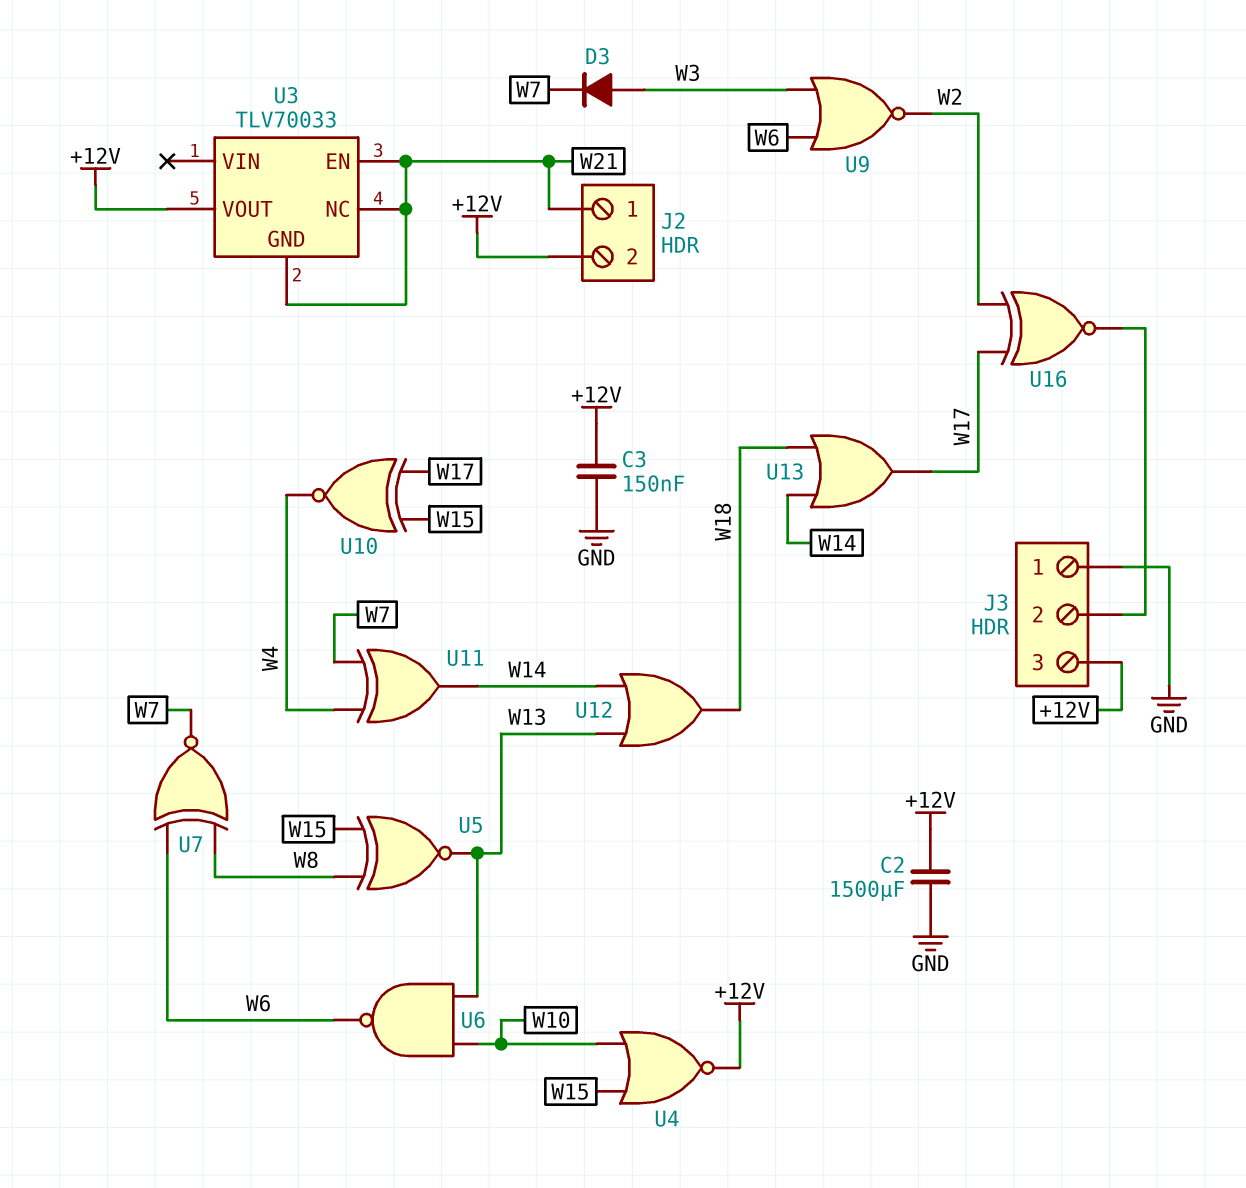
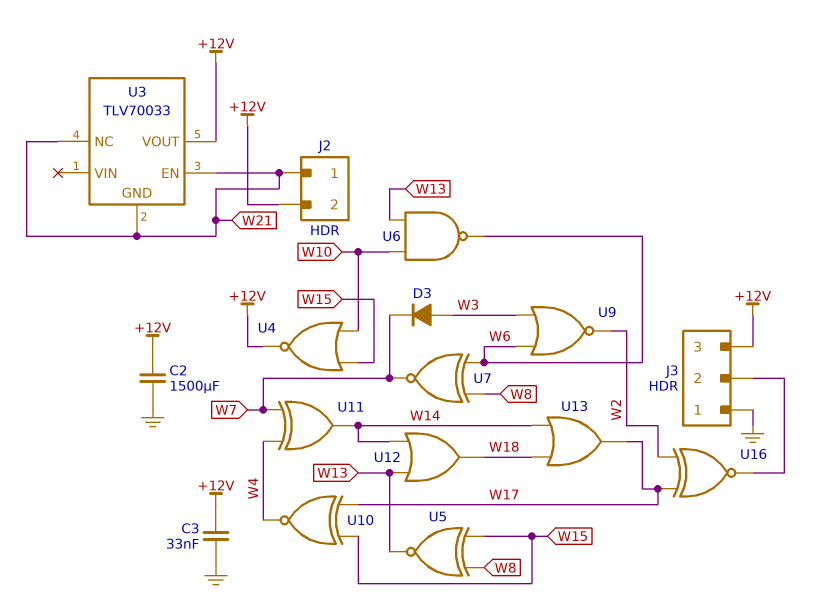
C3: 150nF (+12V, GND) -> 33nF (+12V, GND)

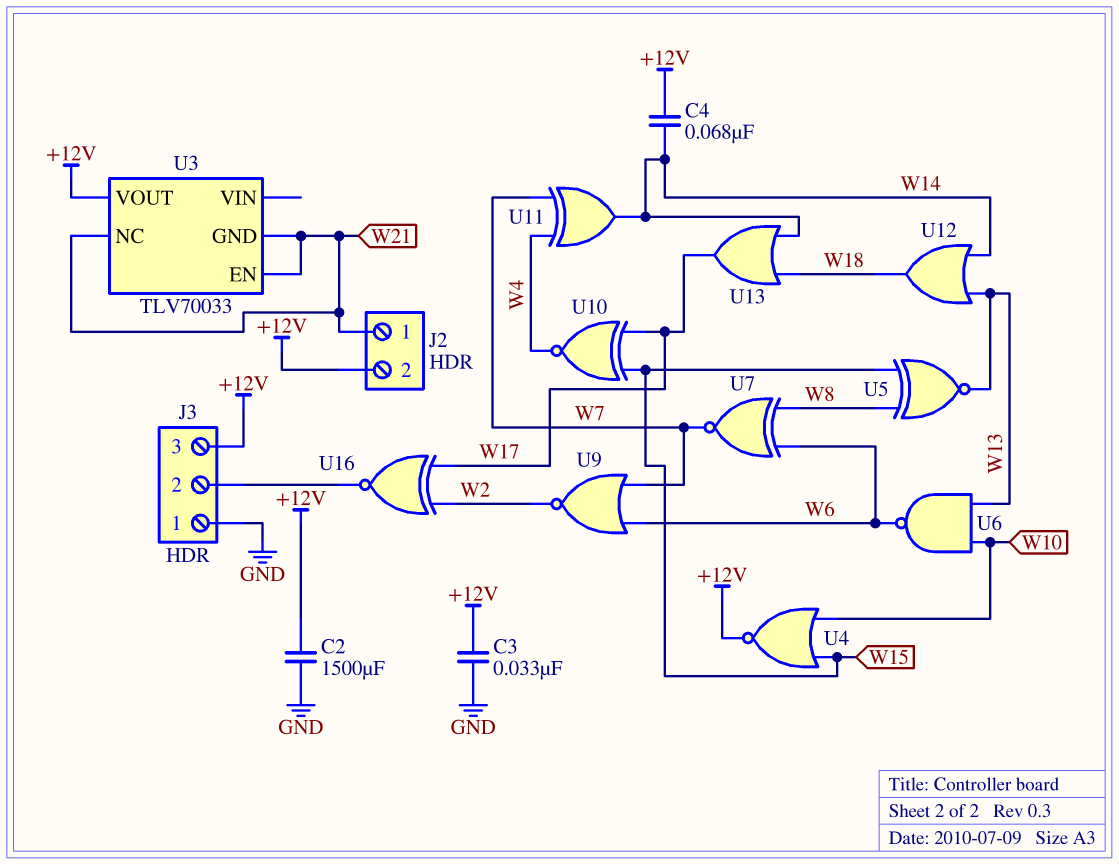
C4: none -> 68nF (+12V, W14)
D3: diode (A W3, K W7) -> none
U9: NOR (in W3, in W6, out W2) -> NOR (in W6, in W7, out W2)

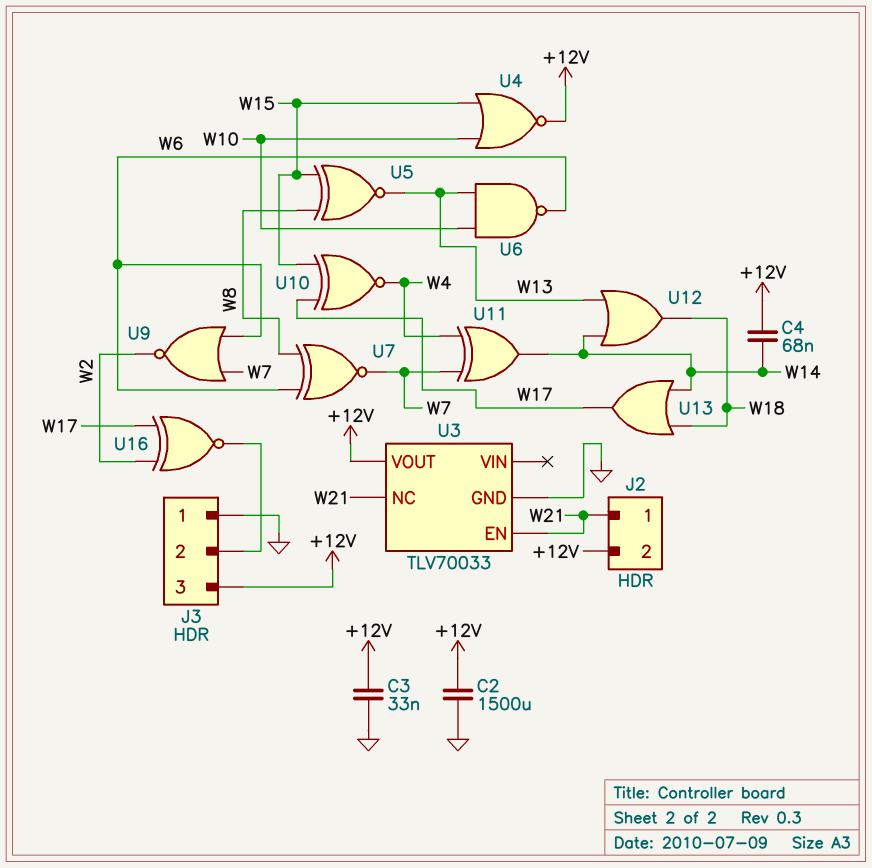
U3 pin GND: W21 -> GND

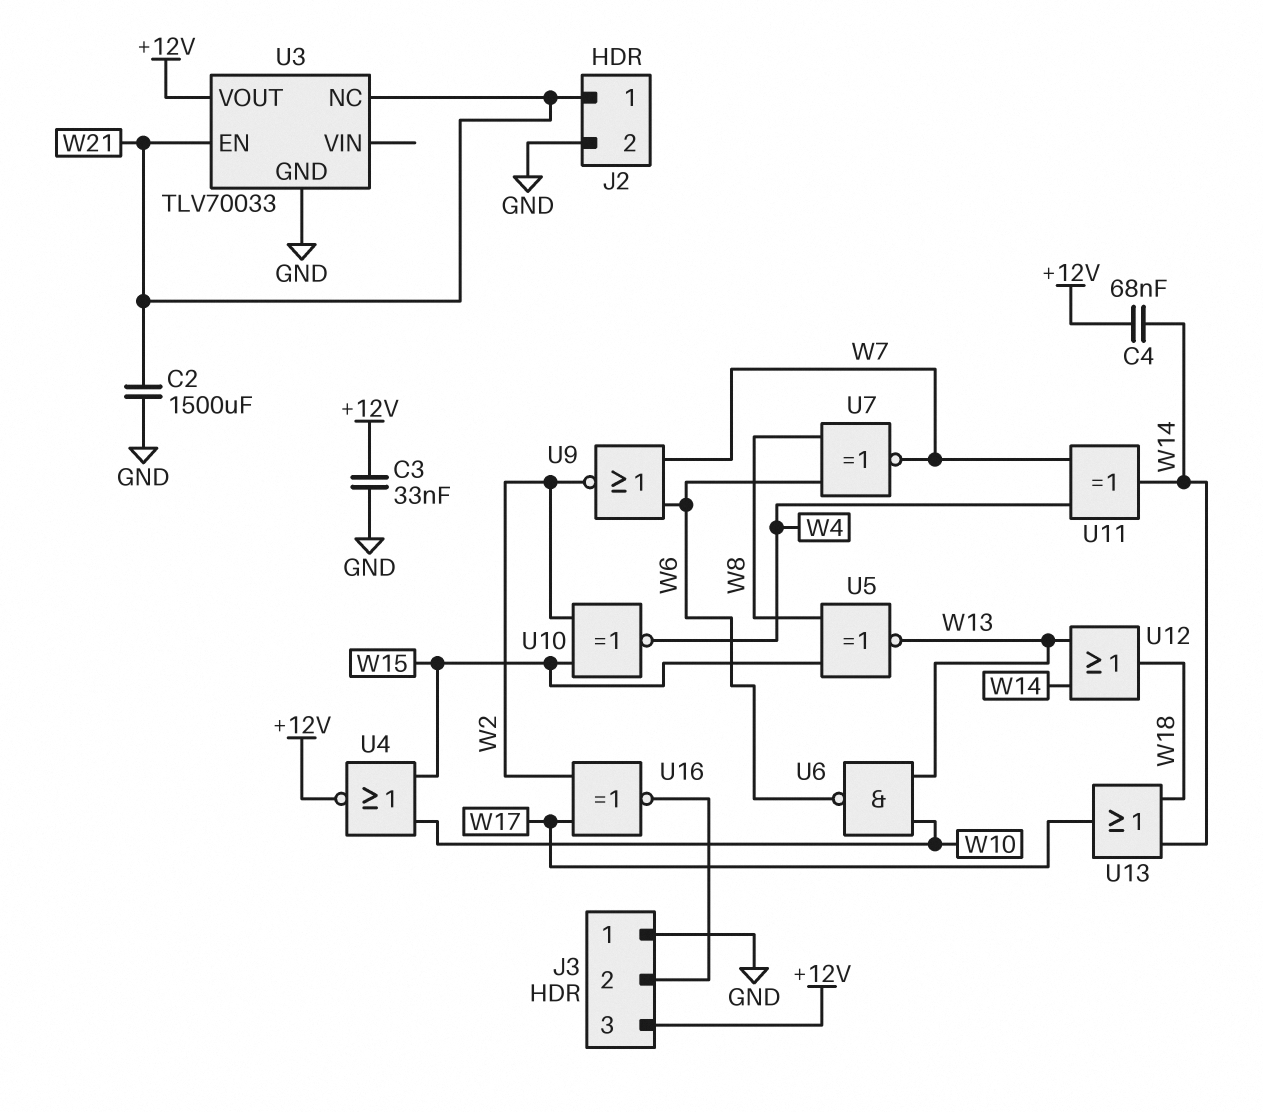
C2: 1500uF (+12V, GND) -> 1500uF (GND, W21)
J2 pin 2: +12V -> GND
U10: XNOR (in W15, in W17, out W4) -> XNOR (in W2, in W15, out W4)

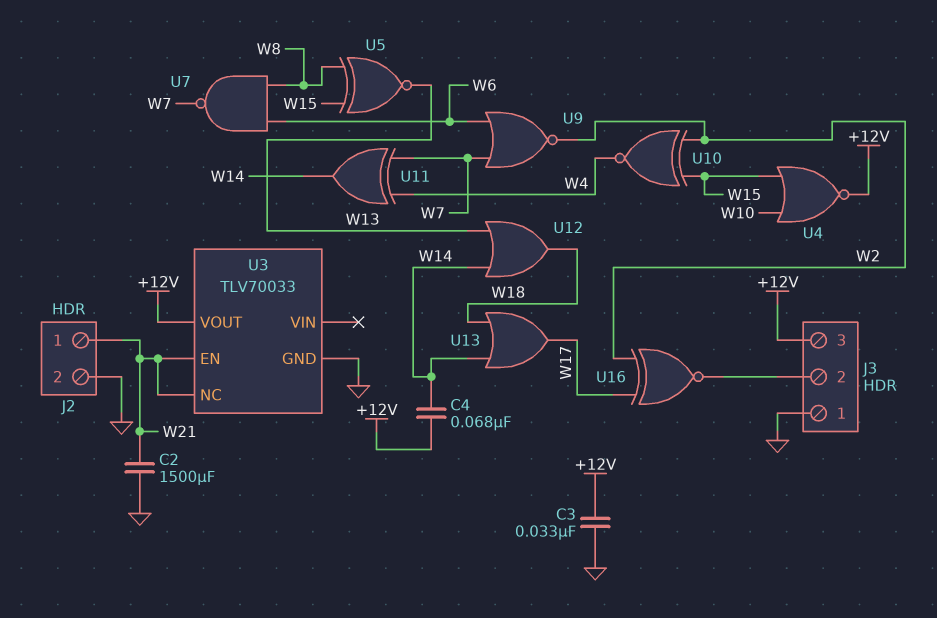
U6: NAND (in W10, in W13, out W6) -> none
U7: XNOR (in W6, in W8, out W7) -> NAND (in W6, in W8, out W7)

